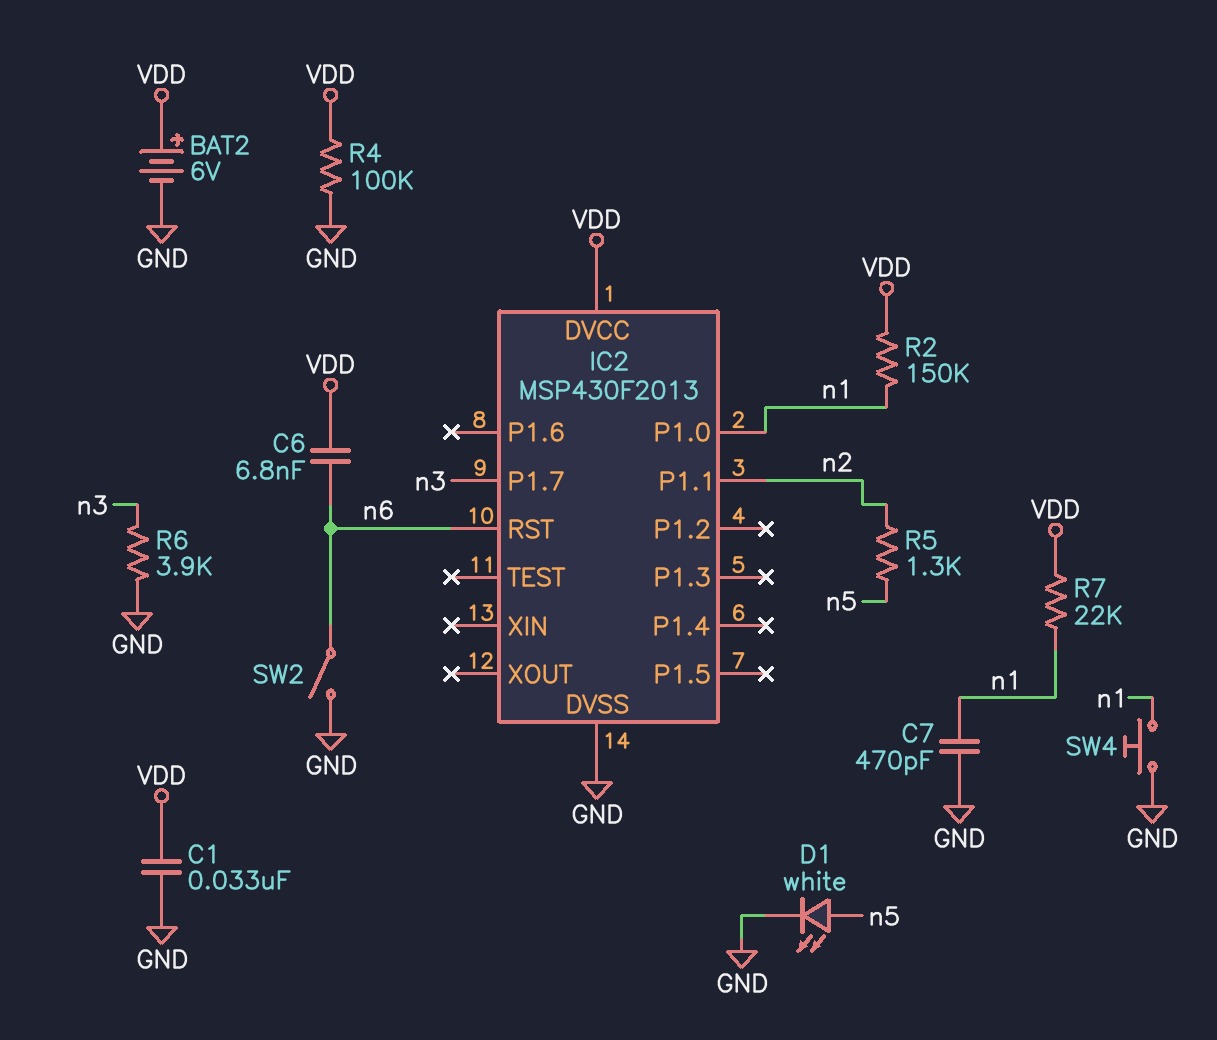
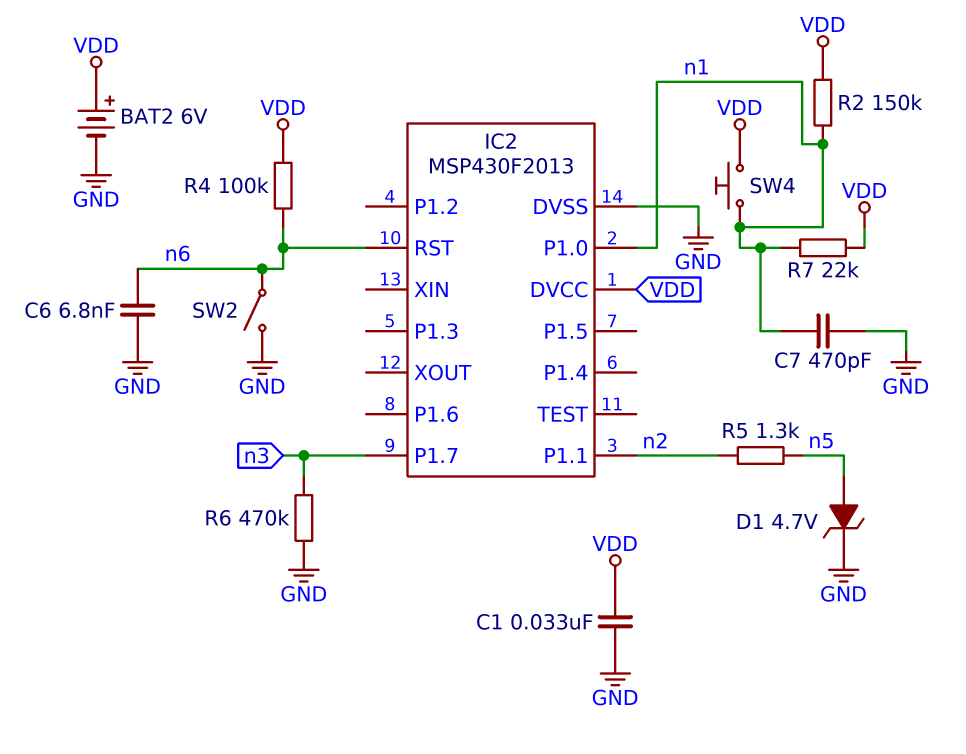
C6: 6.8nF (VDD, n6) -> 6.8nF (GND, n6)
D1: LED white (A n5, K GND) -> zener 4.7V (A n5, K GND)
R4: 100k (GND, VDD) -> 100k (VDD, n6)
R6: 3.9k (GND, n3) -> 470k (GND, n3)
SW4: button (GND, n1) -> button (VDD, n1)

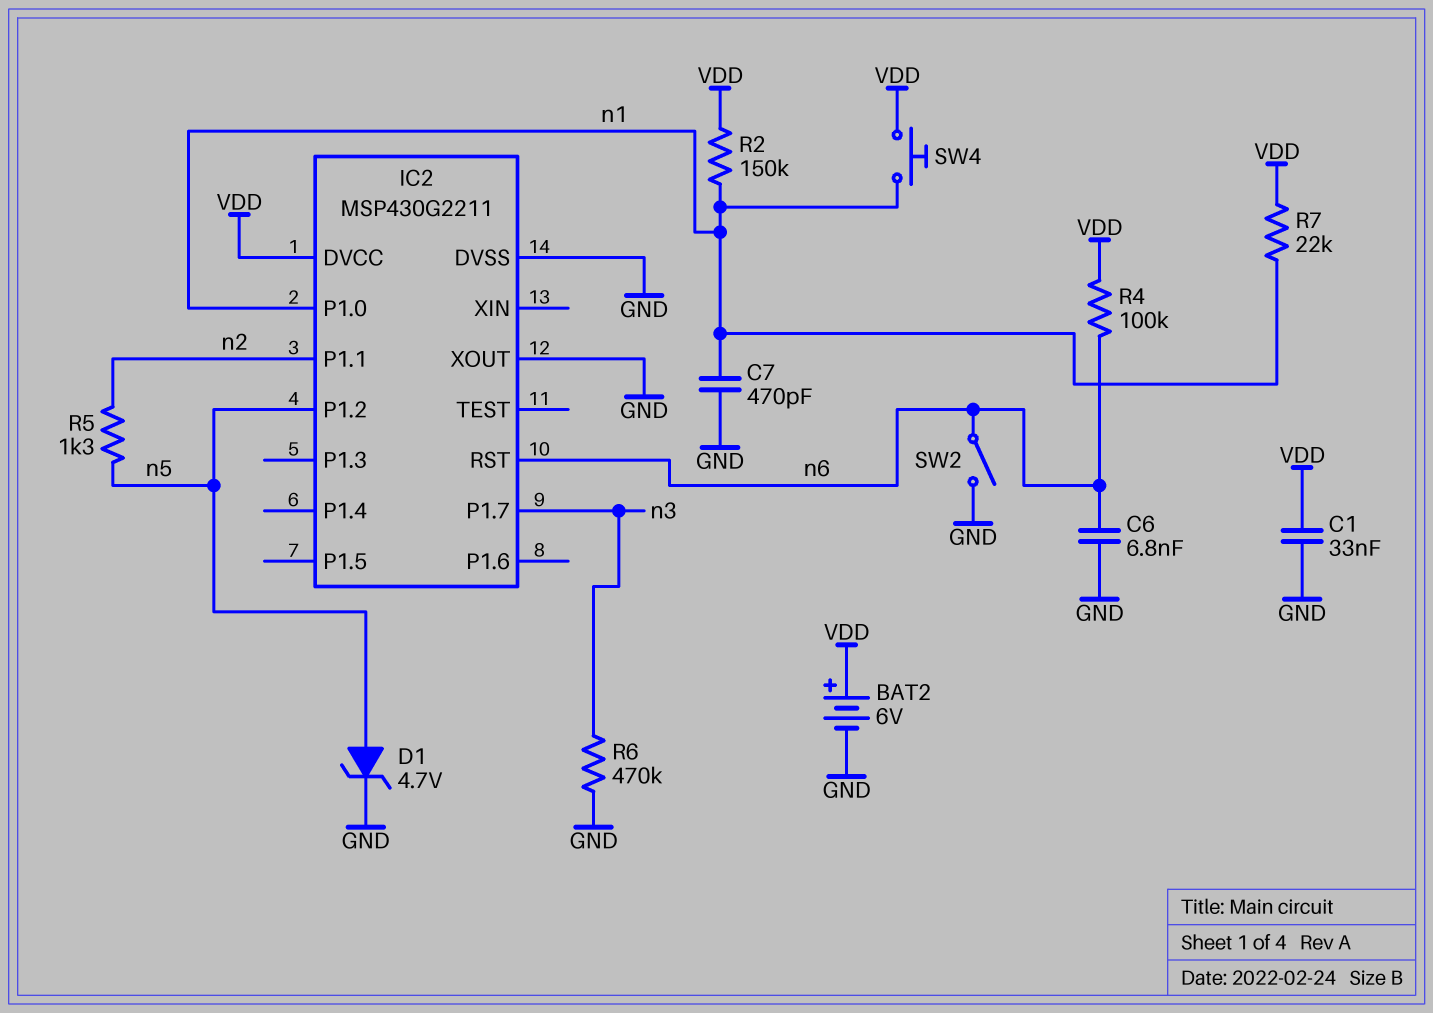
IC2: MSP430F2013 -> MSP430G2211
IC2 pin P1.2: none -> n5
IC2 pin XOUT: none -> GND

